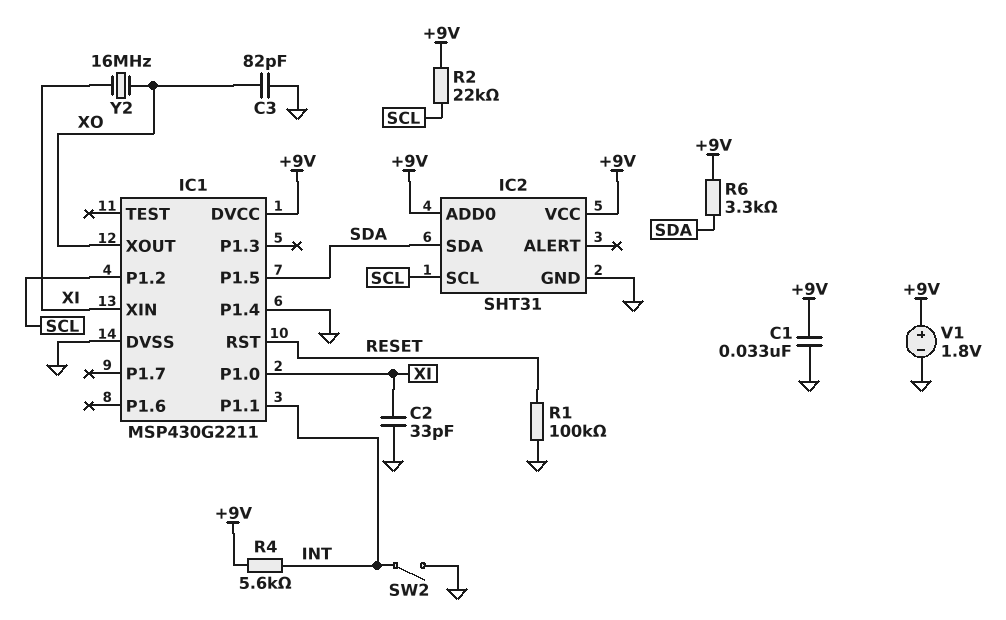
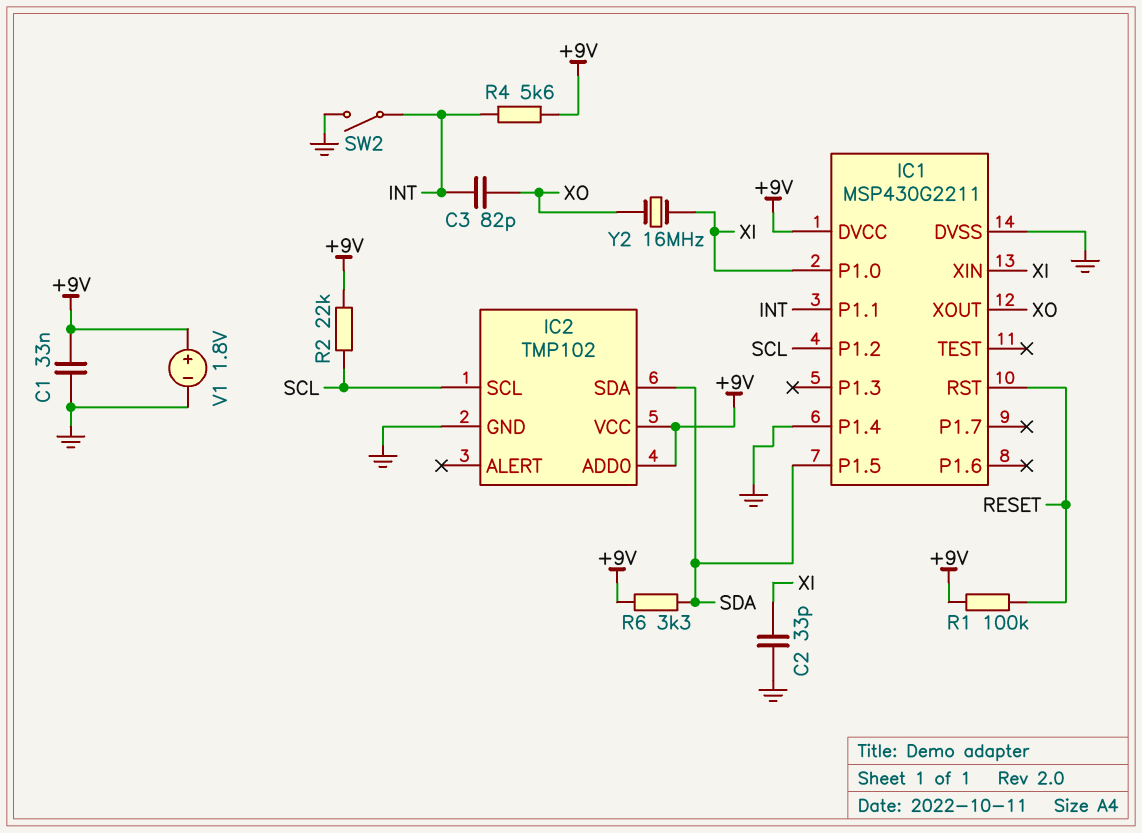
C3: 82pF (GND, XO) -> 82pF (INT, XO)
IC2: SHT31 -> TMP102
R1: 100k (GND, RESET) -> 100k (+9V, RESET)

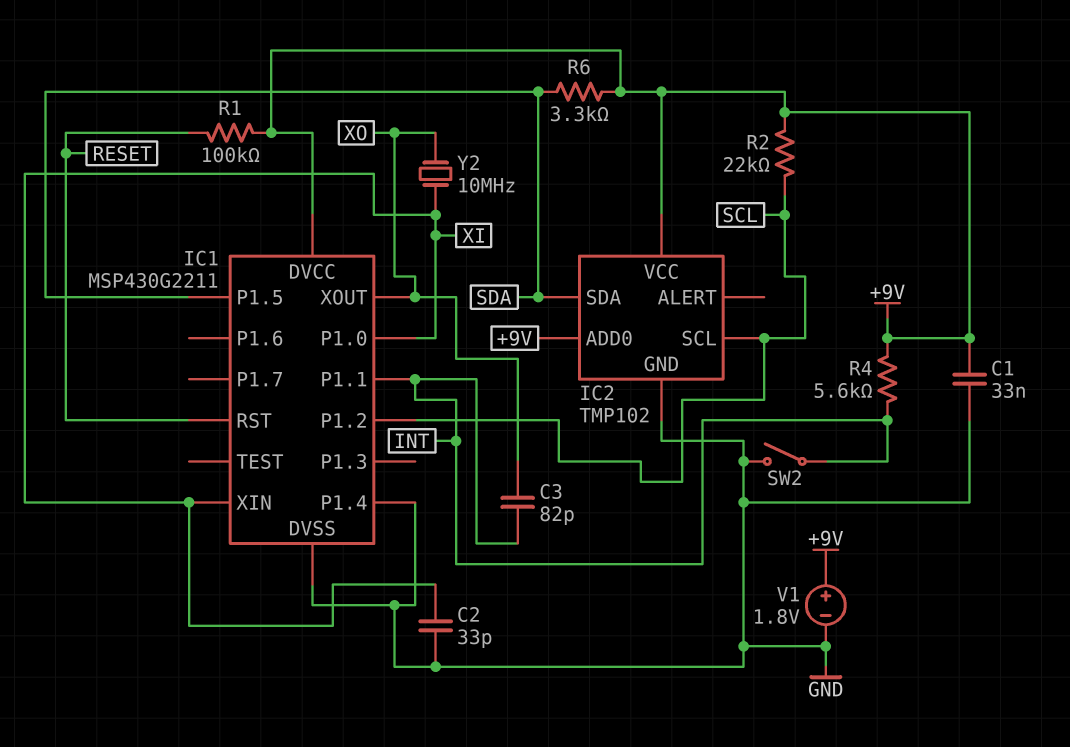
Y2: 16MHz (XI, XO) -> 10MHz (XI, XO)

